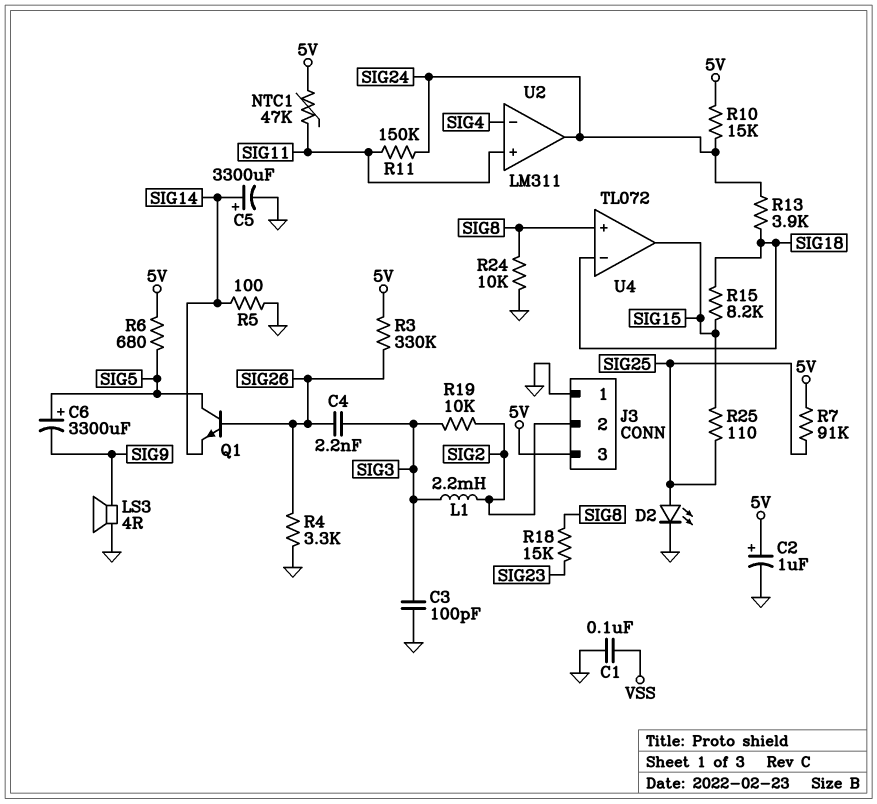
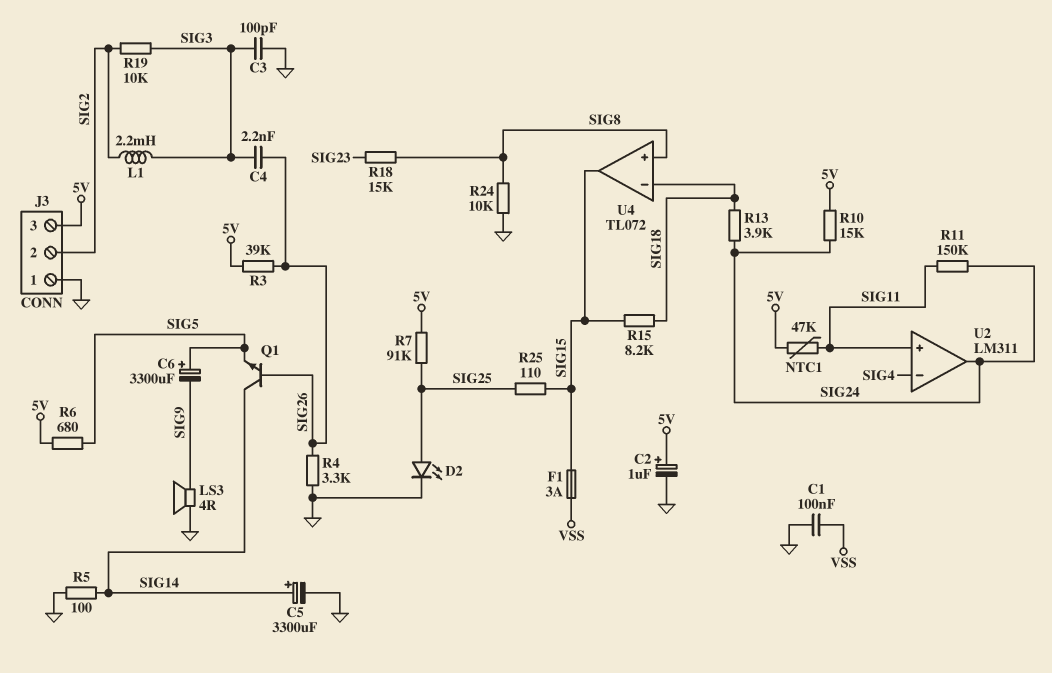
F1: none -> 3A (SIG15, VSS)
Q1: NPN (B SIG26, C SIG5, E SIG14) -> NPN (B SIG26, C SIG14, E SIG5)
R3: 330k (5V, SIG26) -> 39k (5V, SIG26)

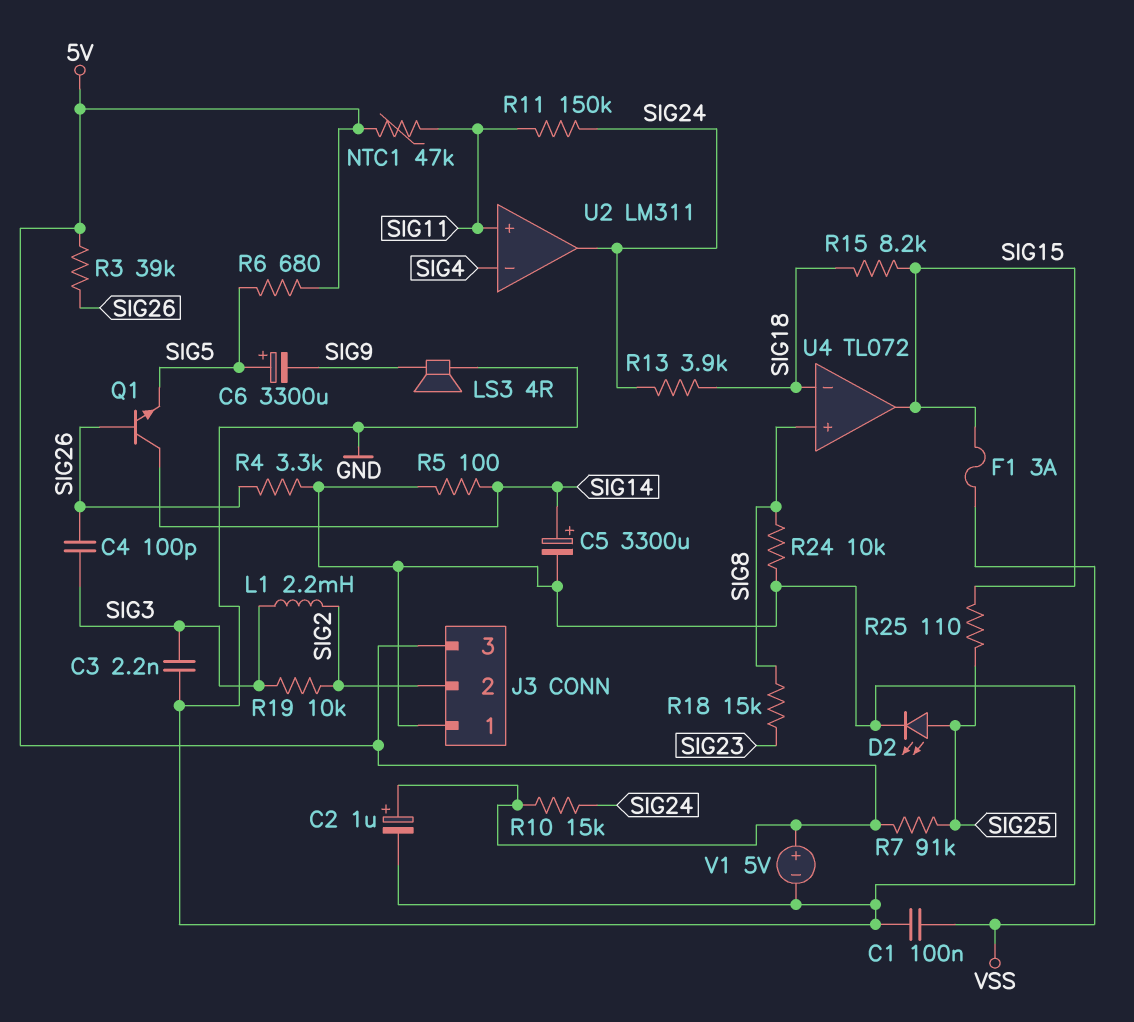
C3: 100pF (GND, SIG3) -> 2.2nF (GND, SIG3)
C4: 2.2nF (SIG3, SIG26) -> 100pF (SIG3, SIG26)
V1: none -> 5V (plus 5V, minus GND)

